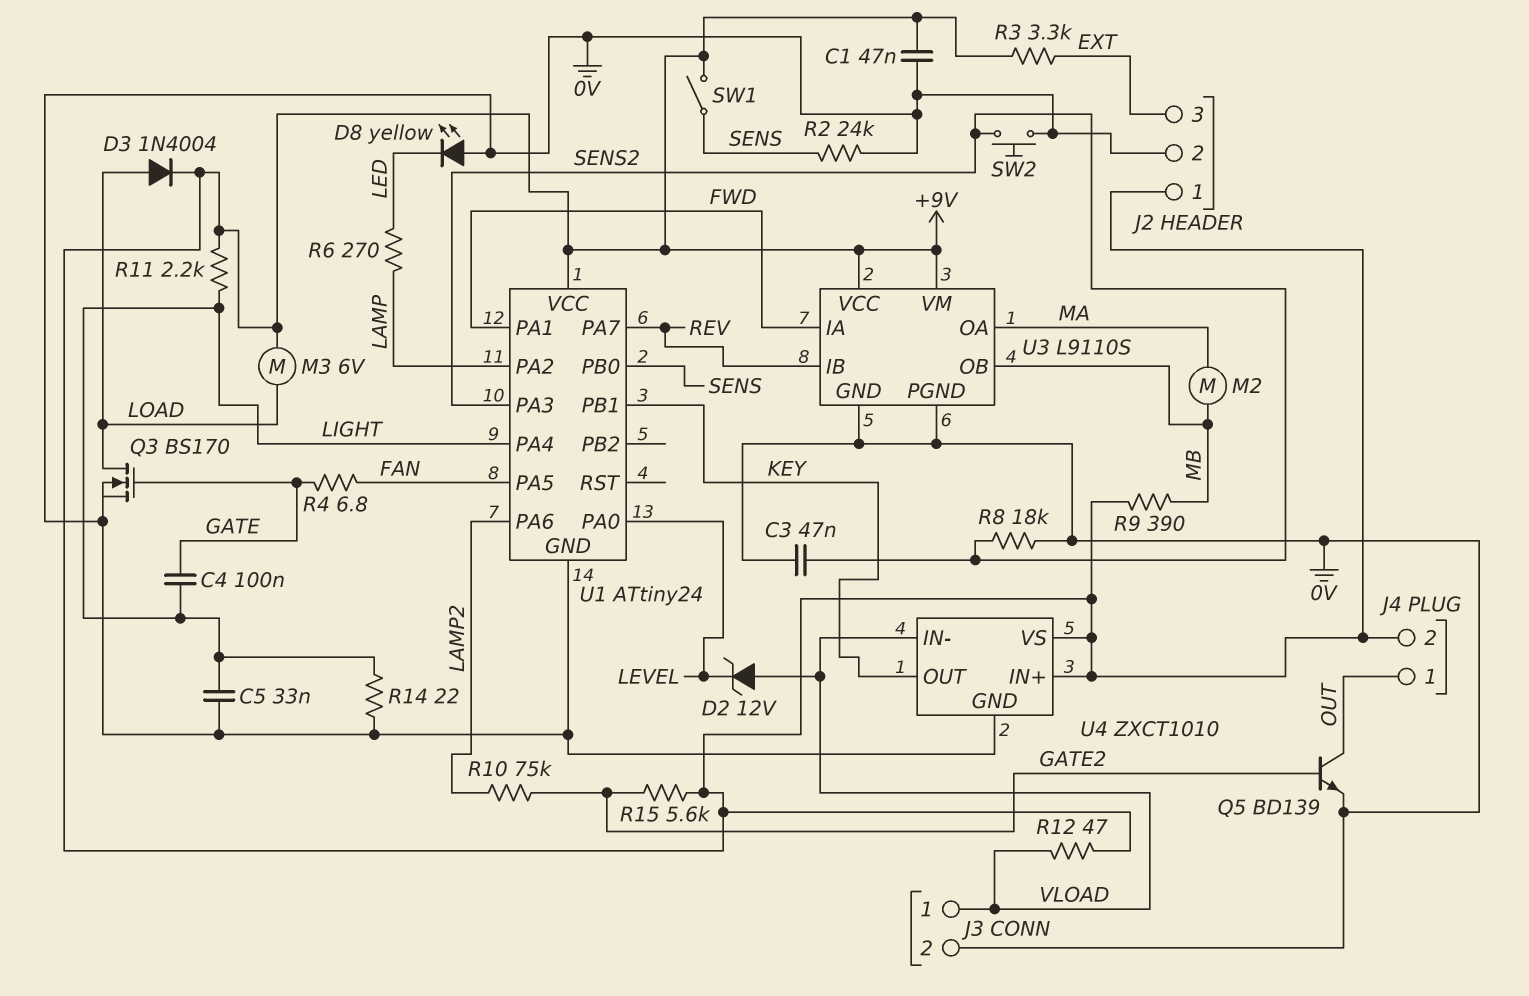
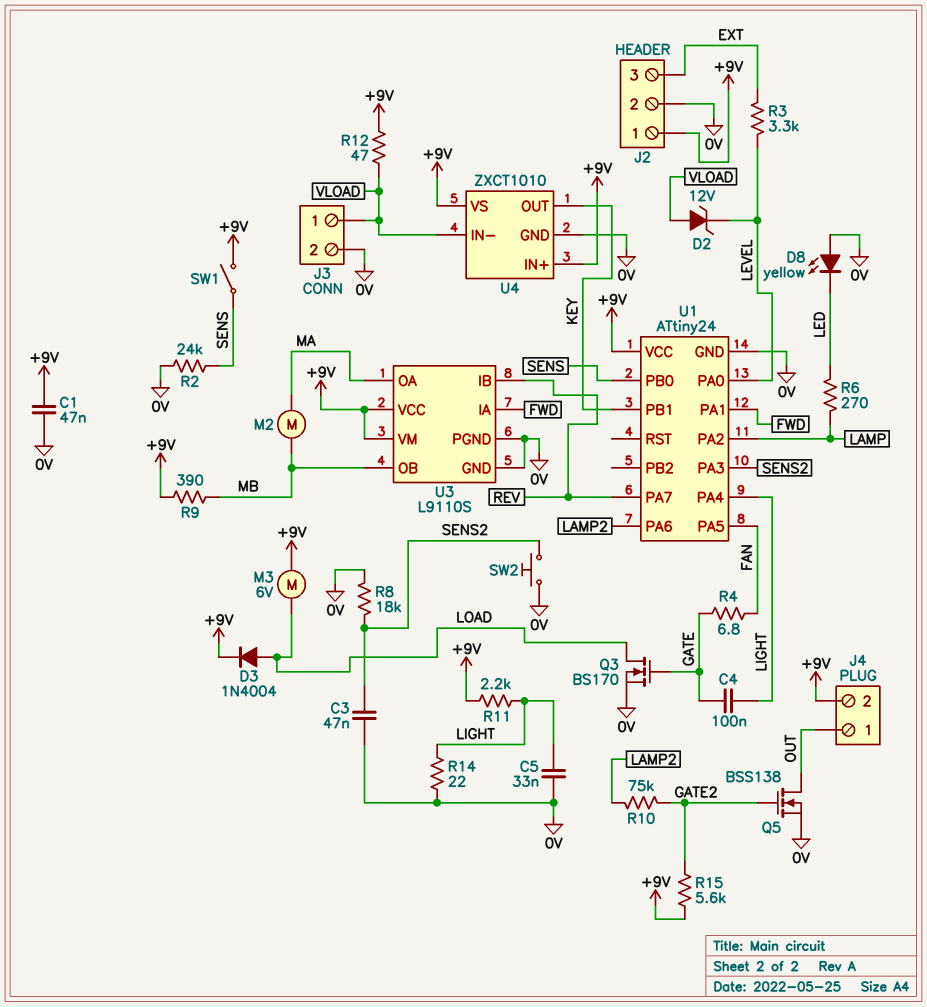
Q5: NPN BD139 (B GATE2, C OUT, E 0V) -> NMOS BSS138 (G GATE2, D OUT, S 0V)
R3: 3.3k (+9V, EXT) -> 3.3k (EXT, LEVEL)

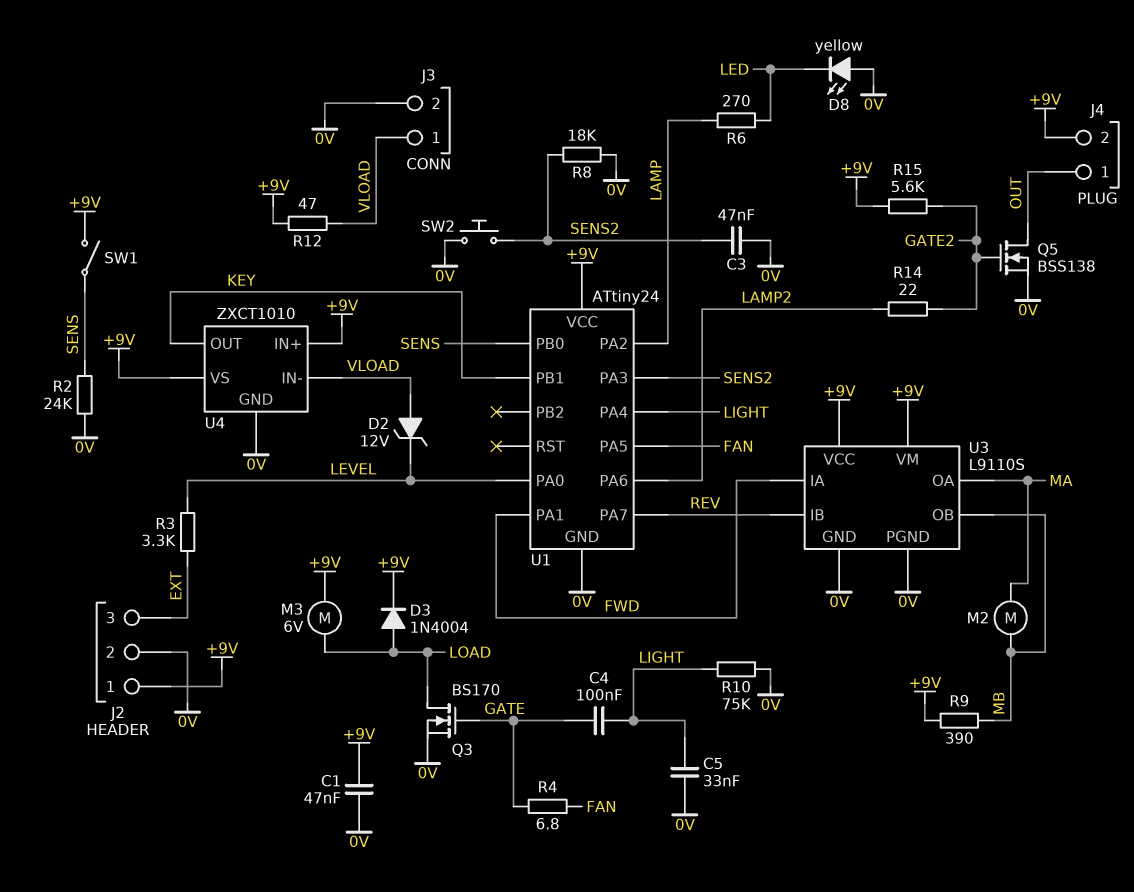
R10: 75k (GATE2, LAMP2) -> 75k (0V, LIGHT)
R11: 2.2k (+9V, LIGHT) -> none
R14: 22 (0V, LIGHT) -> 22 (GATE2, LAMP2)

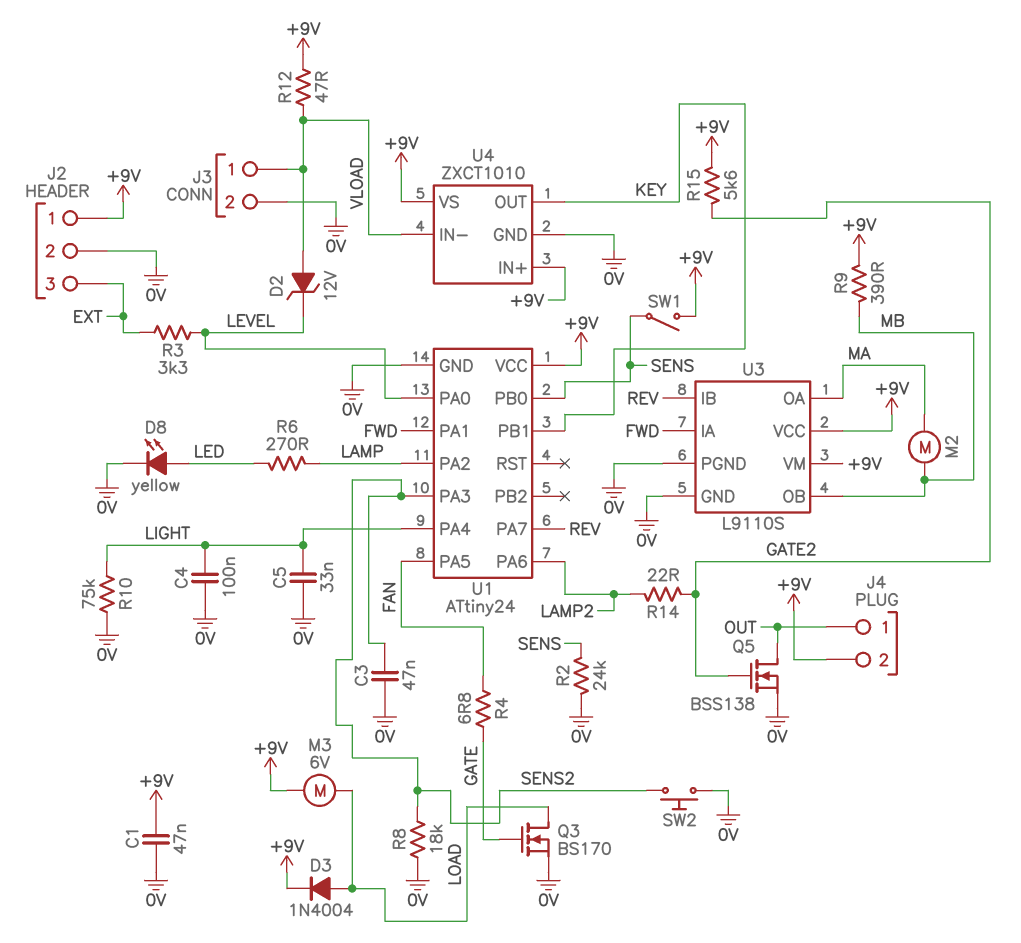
C4: 100nF (GATE, LIGHT) -> 100nF (0V, LIGHT)
D8: LED yellow (A 0V, K LED) -> LED yellow (A LED, K 0V)

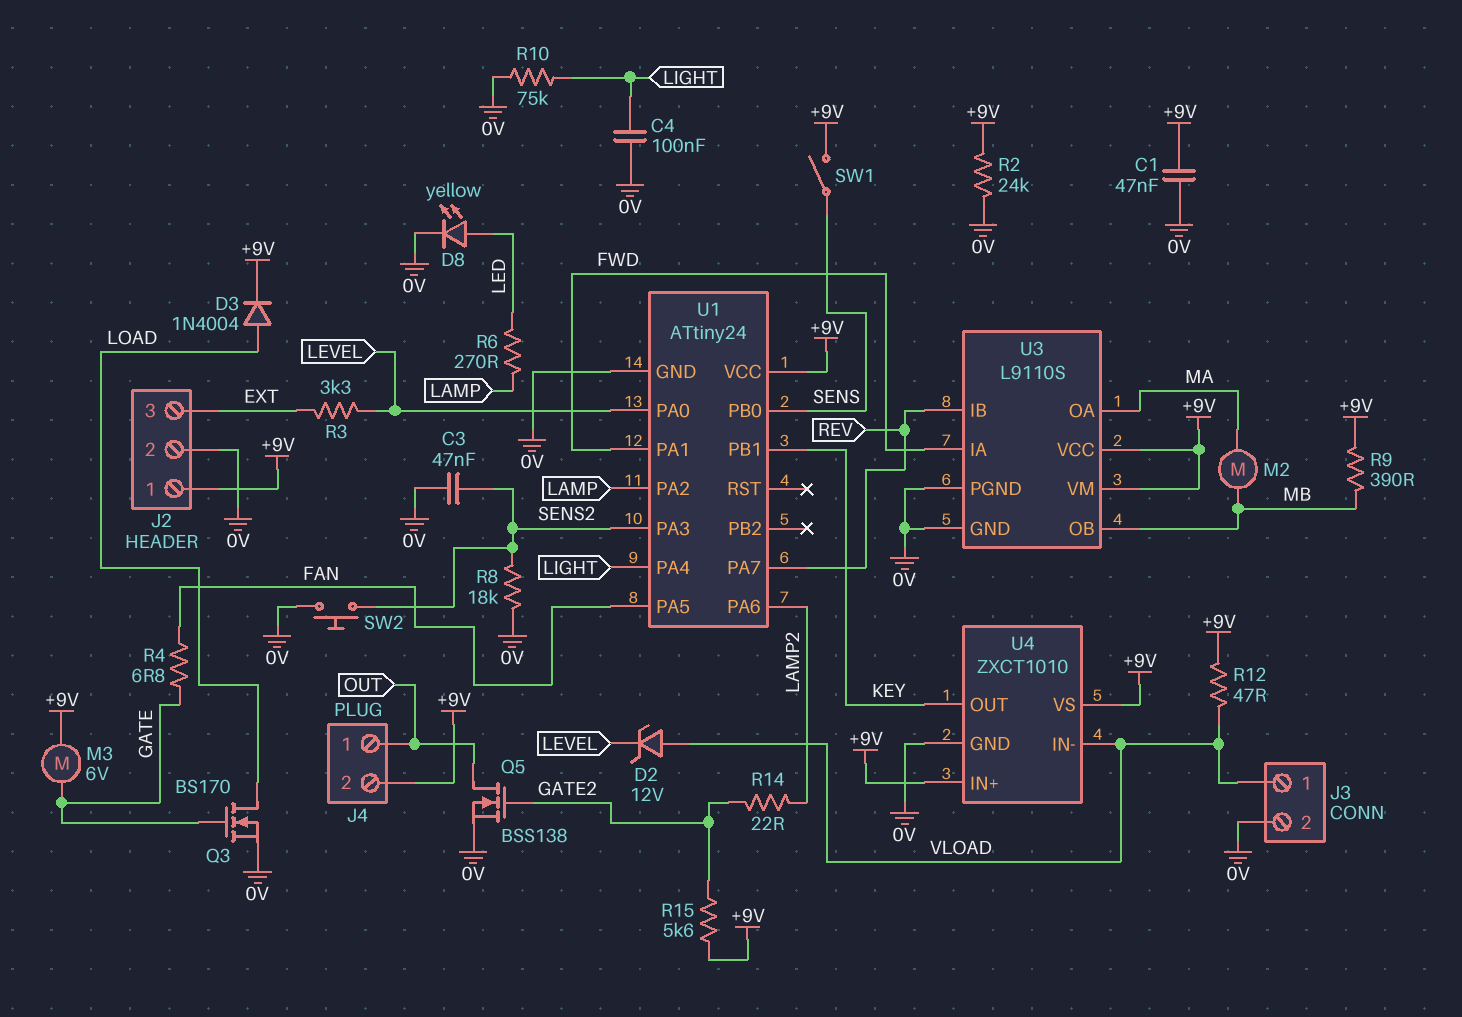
C5: 33nF (0V, LIGHT) -> none
M3: motor 6V (+9V, LOAD) -> motor 6V (+9V, GATE)
R2: 24k (0V, SENS) -> 24k (+9V, 0V)

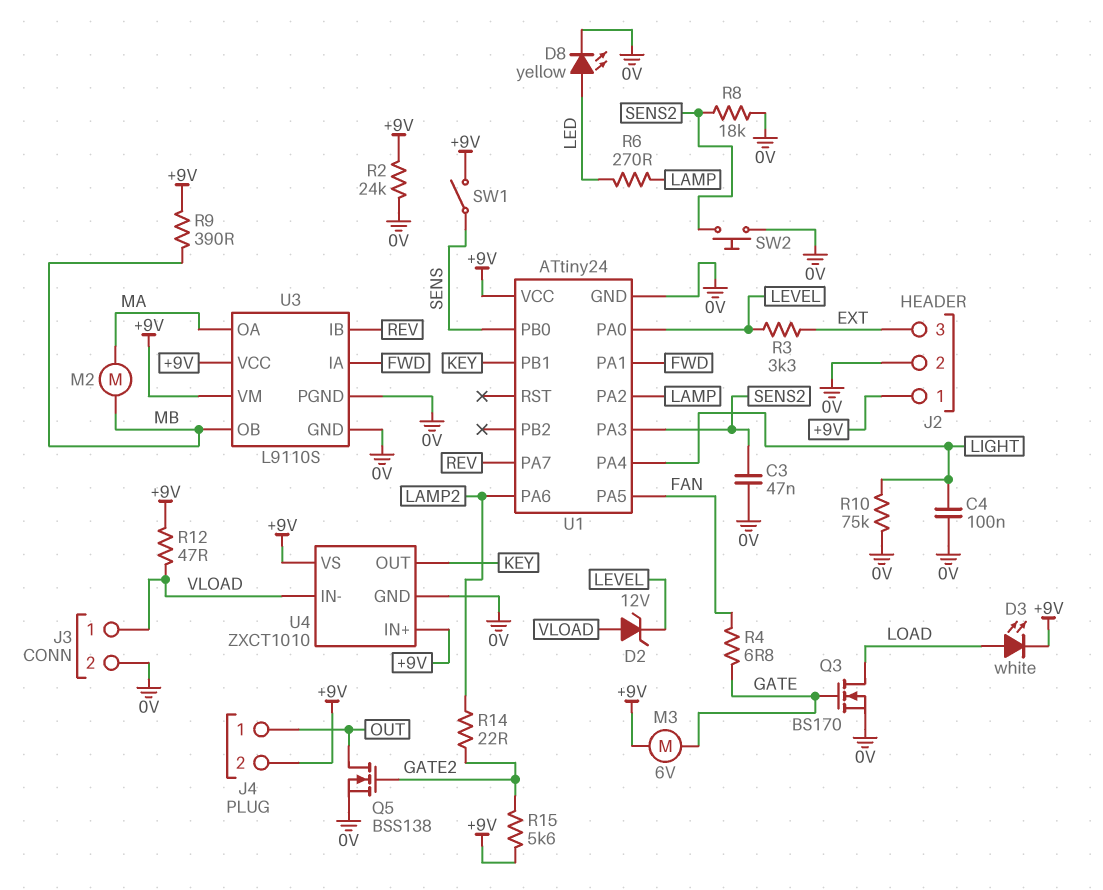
C1: 47nF (+9V, 0V) -> none
D3: diode 1N4004 (A LOAD, K +9V) -> LED white (A LOAD, K +9V)

